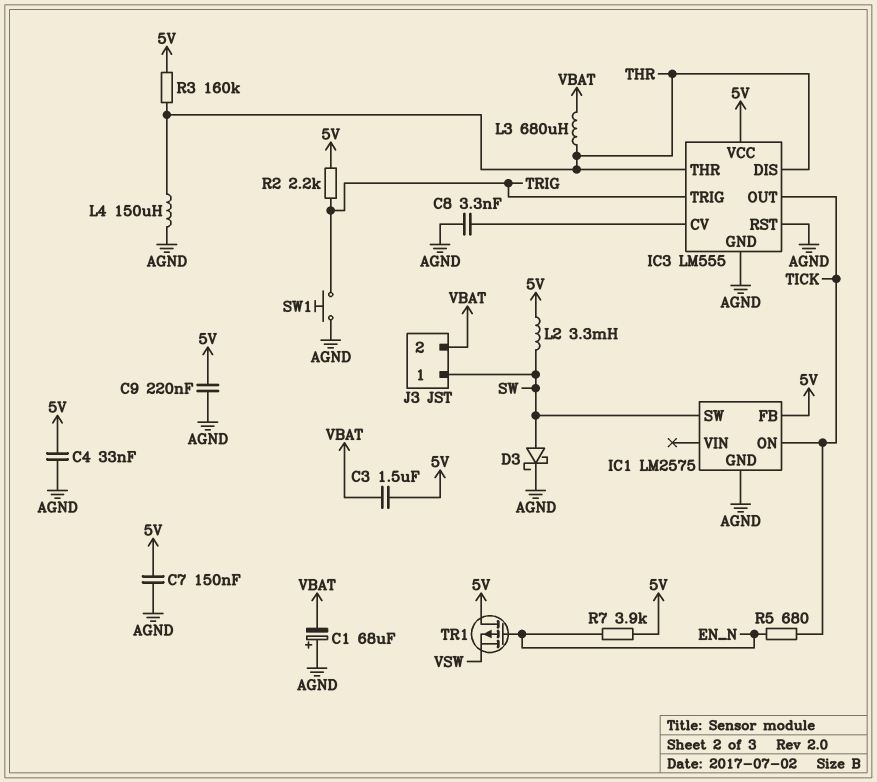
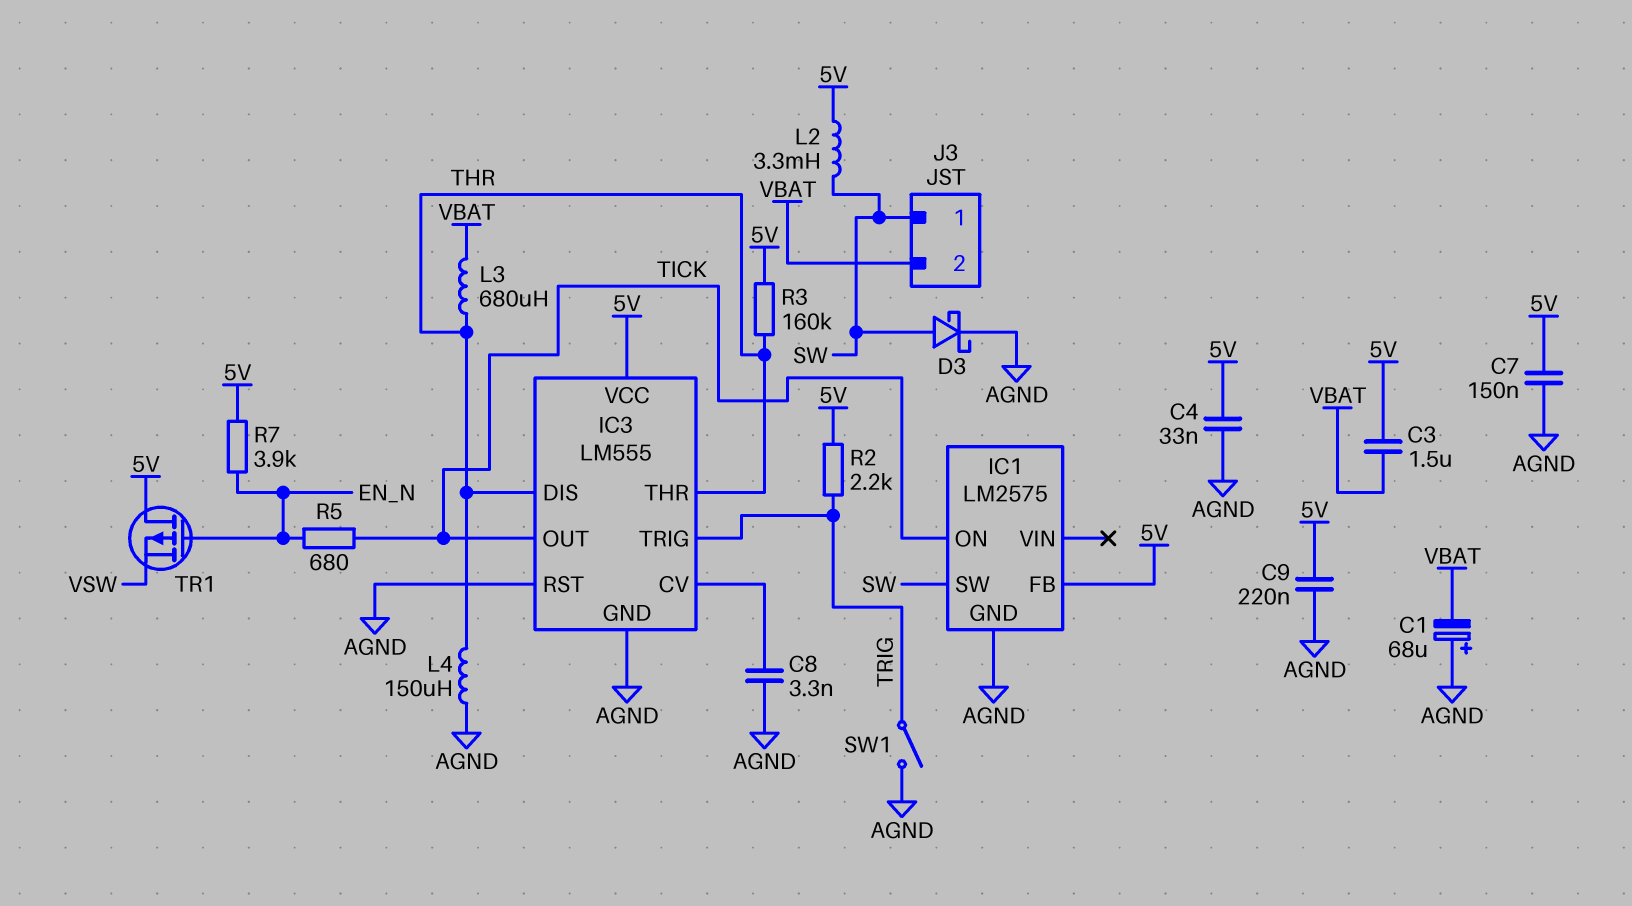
SW1: button (AGND, TRIG) -> switch (AGND, TRIG)

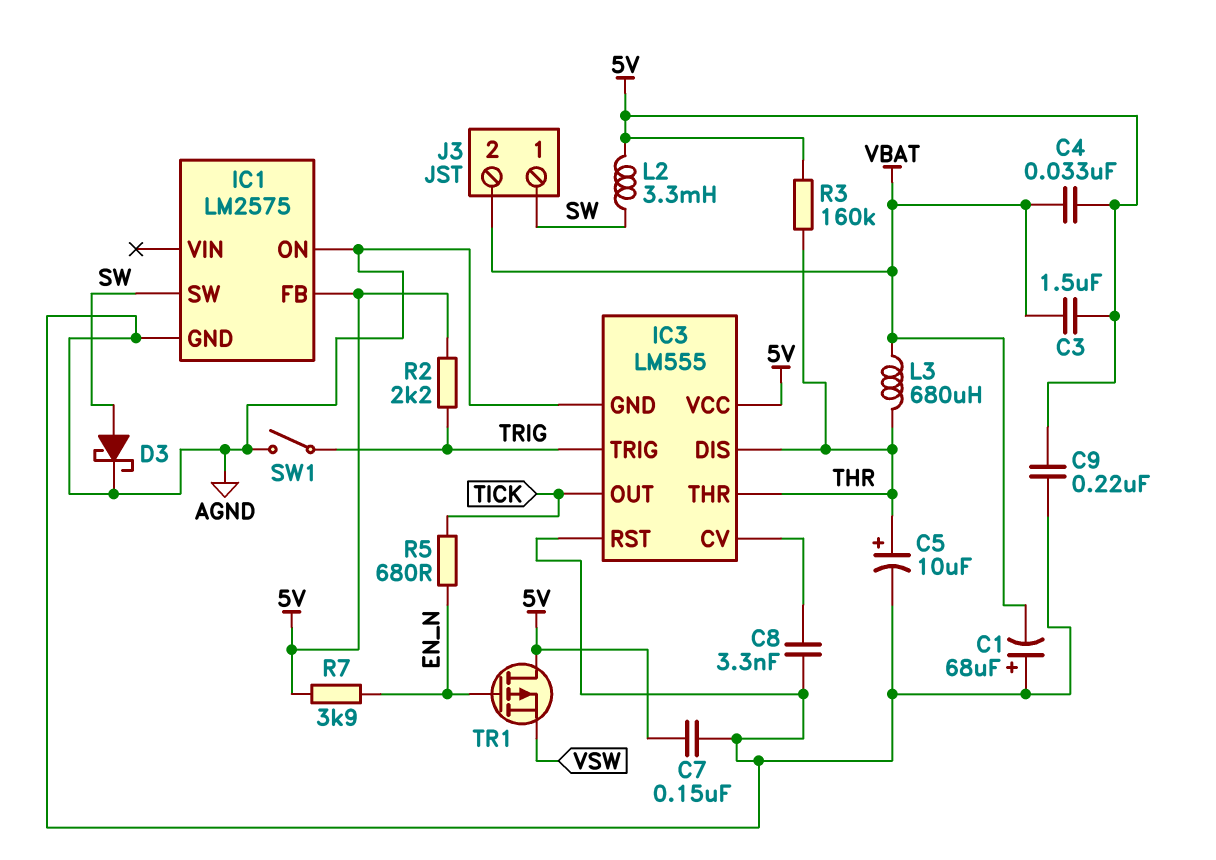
C4: 33nF (5V, AGND) -> 33nF (5V, VBAT)
C5: none -> 10uF (plus THR, minus AGND)
IC1 pin ON: TICK -> AGND
L4: 150uH (AGND, THR) -> none

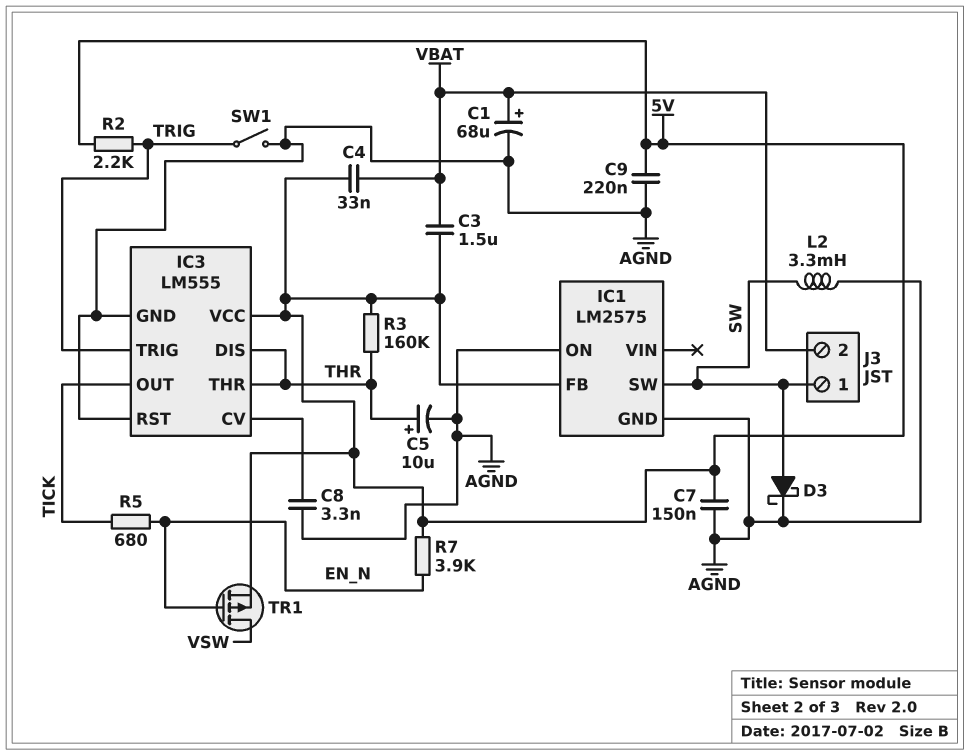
C1: 68uF (plus AGND, minus VBAT) -> 68uF (plus VBAT, minus AGND)
L2: 3.3mH (5V, SW) -> 3.3mH (AGND, SW)
L3: 680uH (THR, VBAT) -> none
TR1: PMOS (G EN_N, D 5V, S VSW) -> PMOS (G EN_N, D VSW, S 5V)

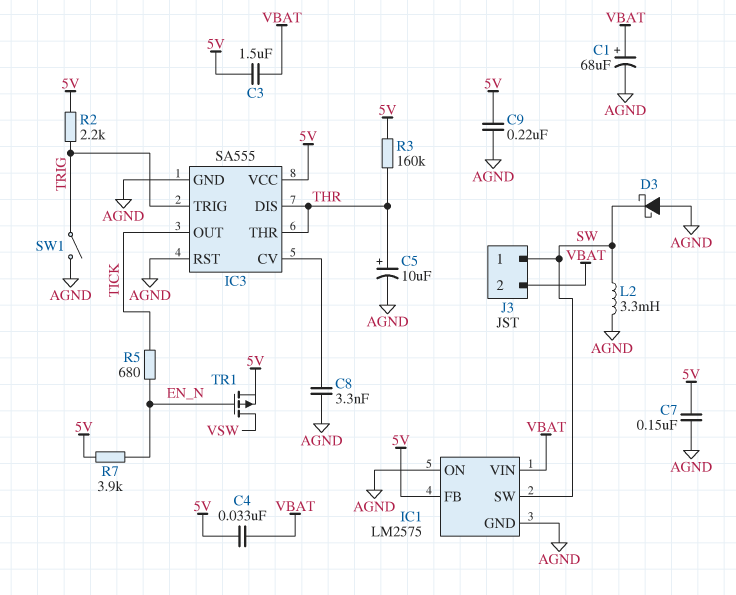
D3: schottky (A SW, K AGND) -> schottky (A AGND, K SW)
IC1 pin VIN: none -> VBAT
IC3: LM555 -> SA555

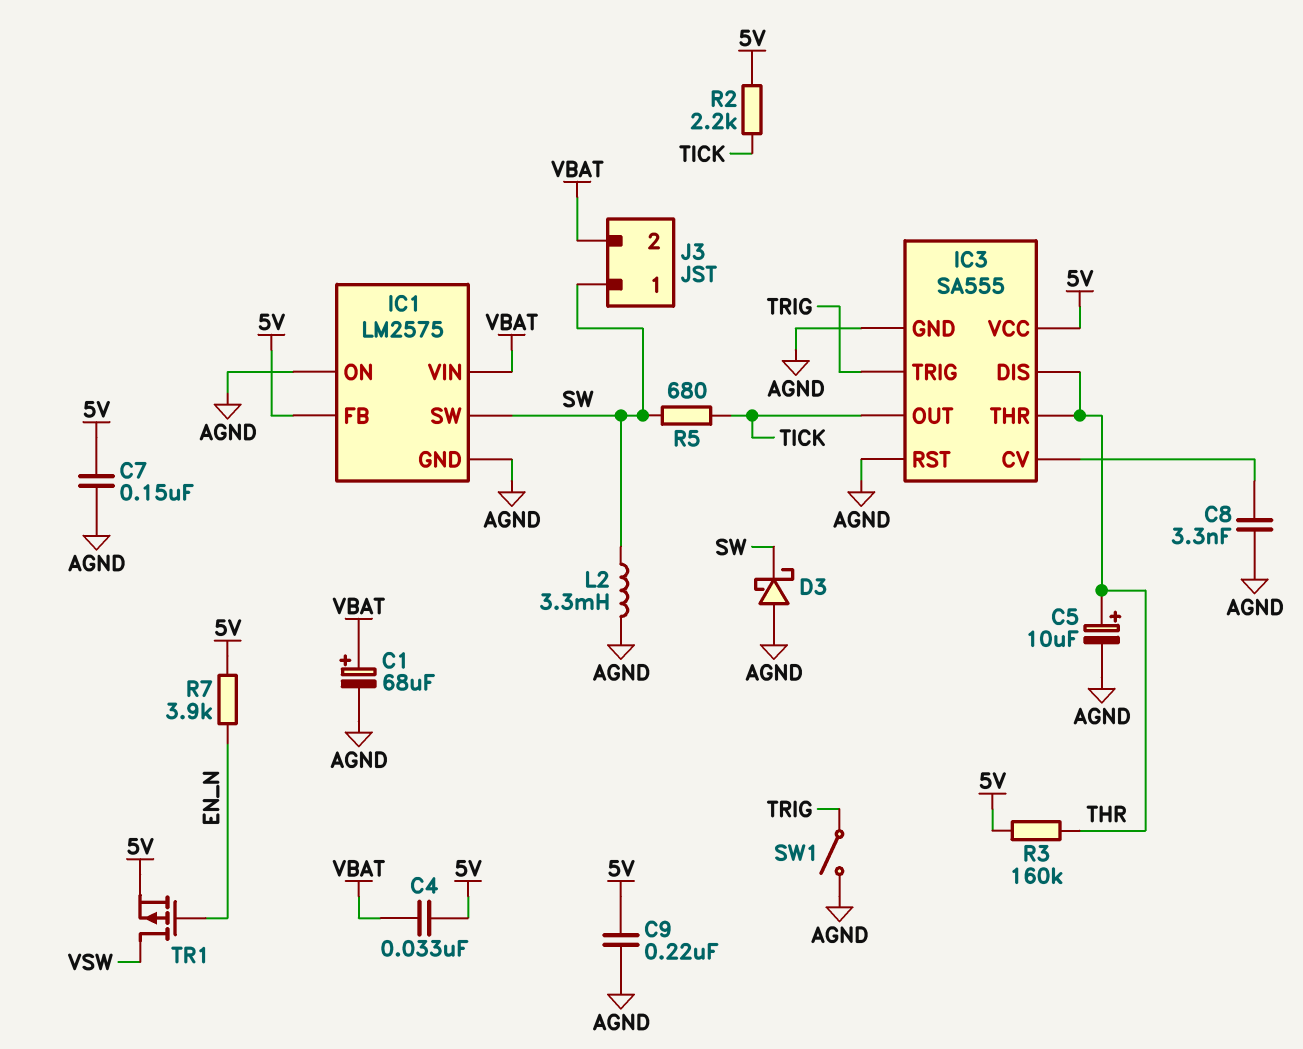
C3: 1.5uF (5V, VBAT) -> none
R2: 2.2k (5V, TRIG) -> 2.2k (5V, TICK)
R5: 680 (EN_N, TICK) -> 680 (SW, TICK)

